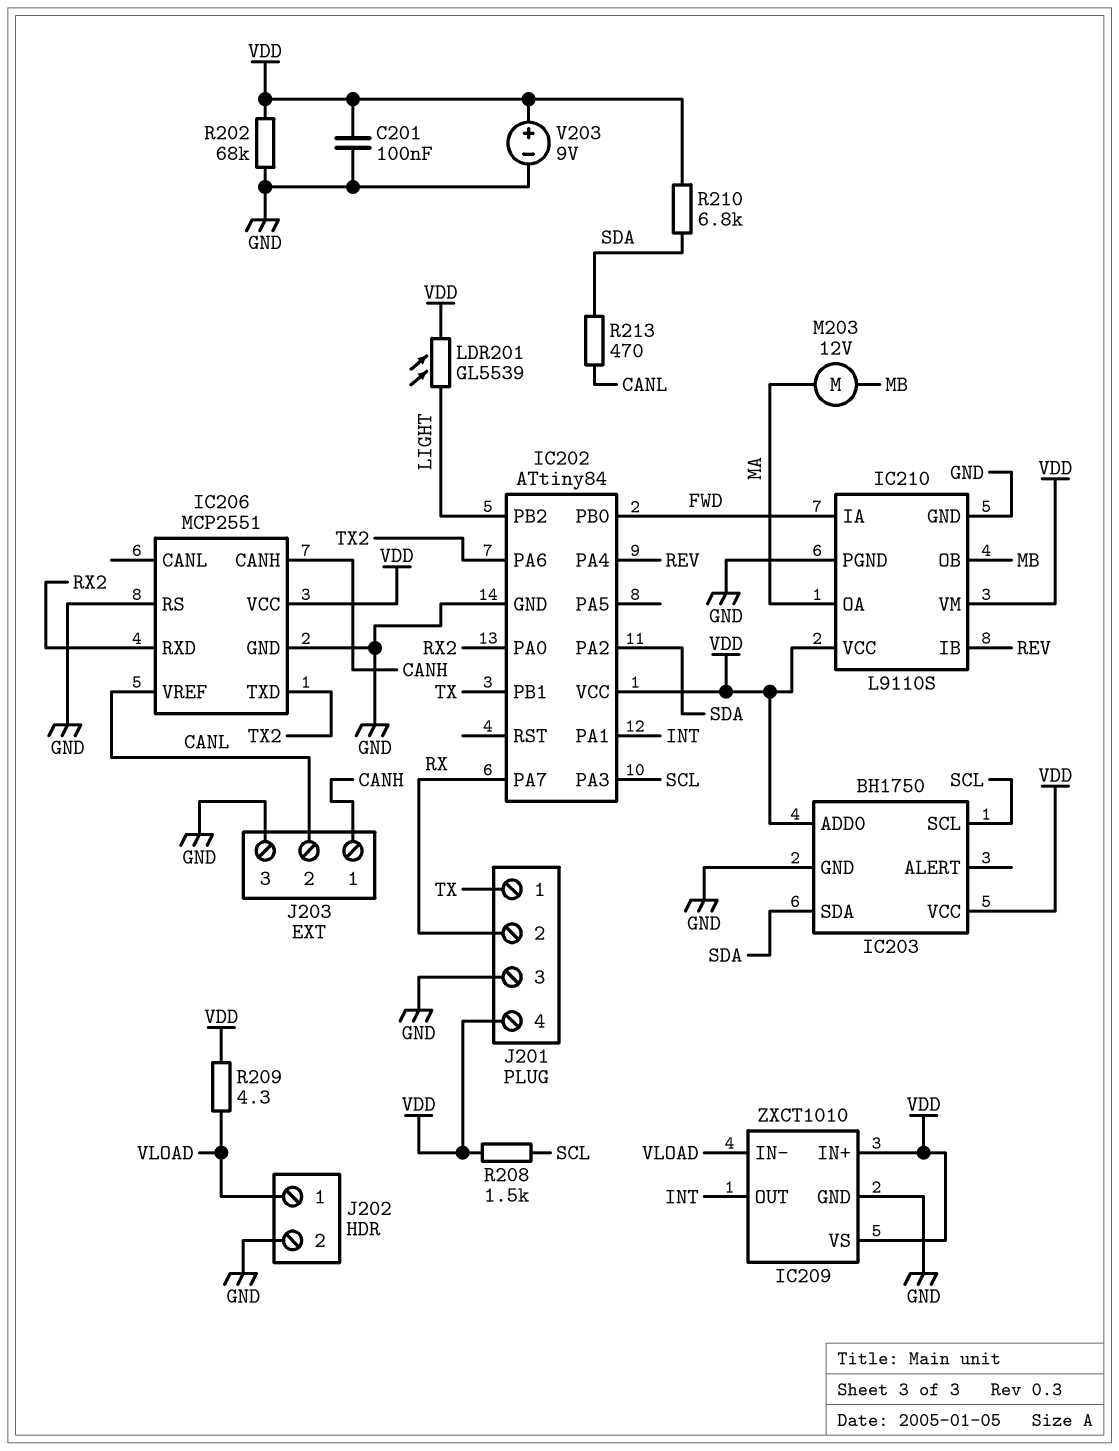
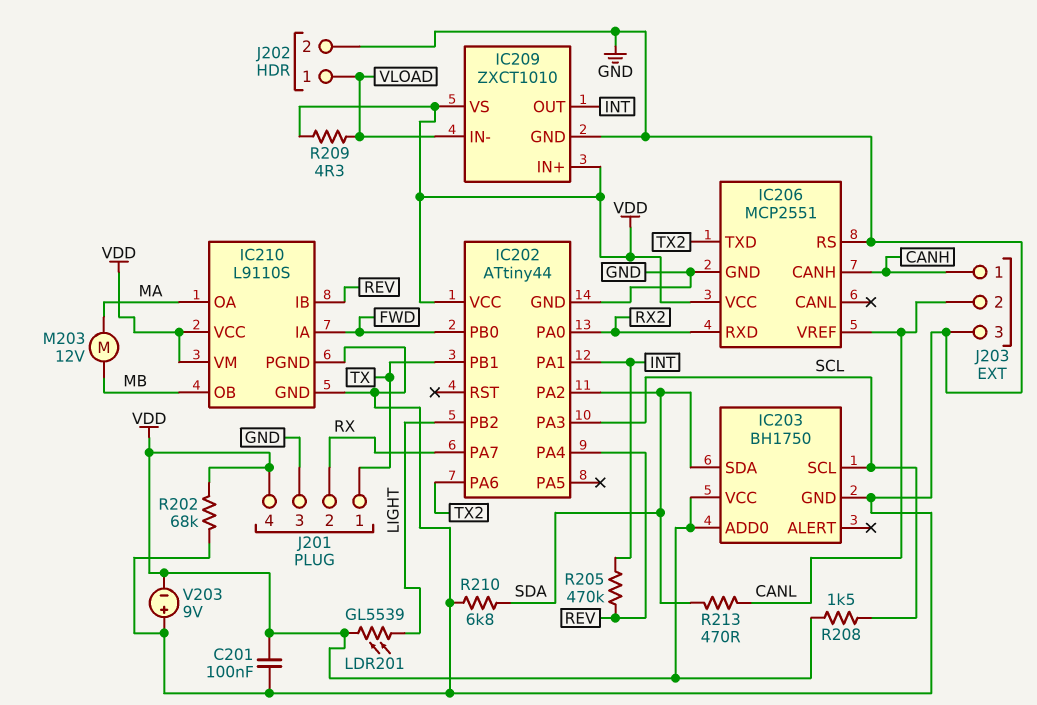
IC202: ATtiny84 -> ATtiny44
R205: none -> 470k (INT, REV)
R210: 6.8k (SDA, VDD) -> 6.8k (GND, SDA)
V203: 9V (plus VDD, minus GND) -> 9V (plus GND, minus VDD)

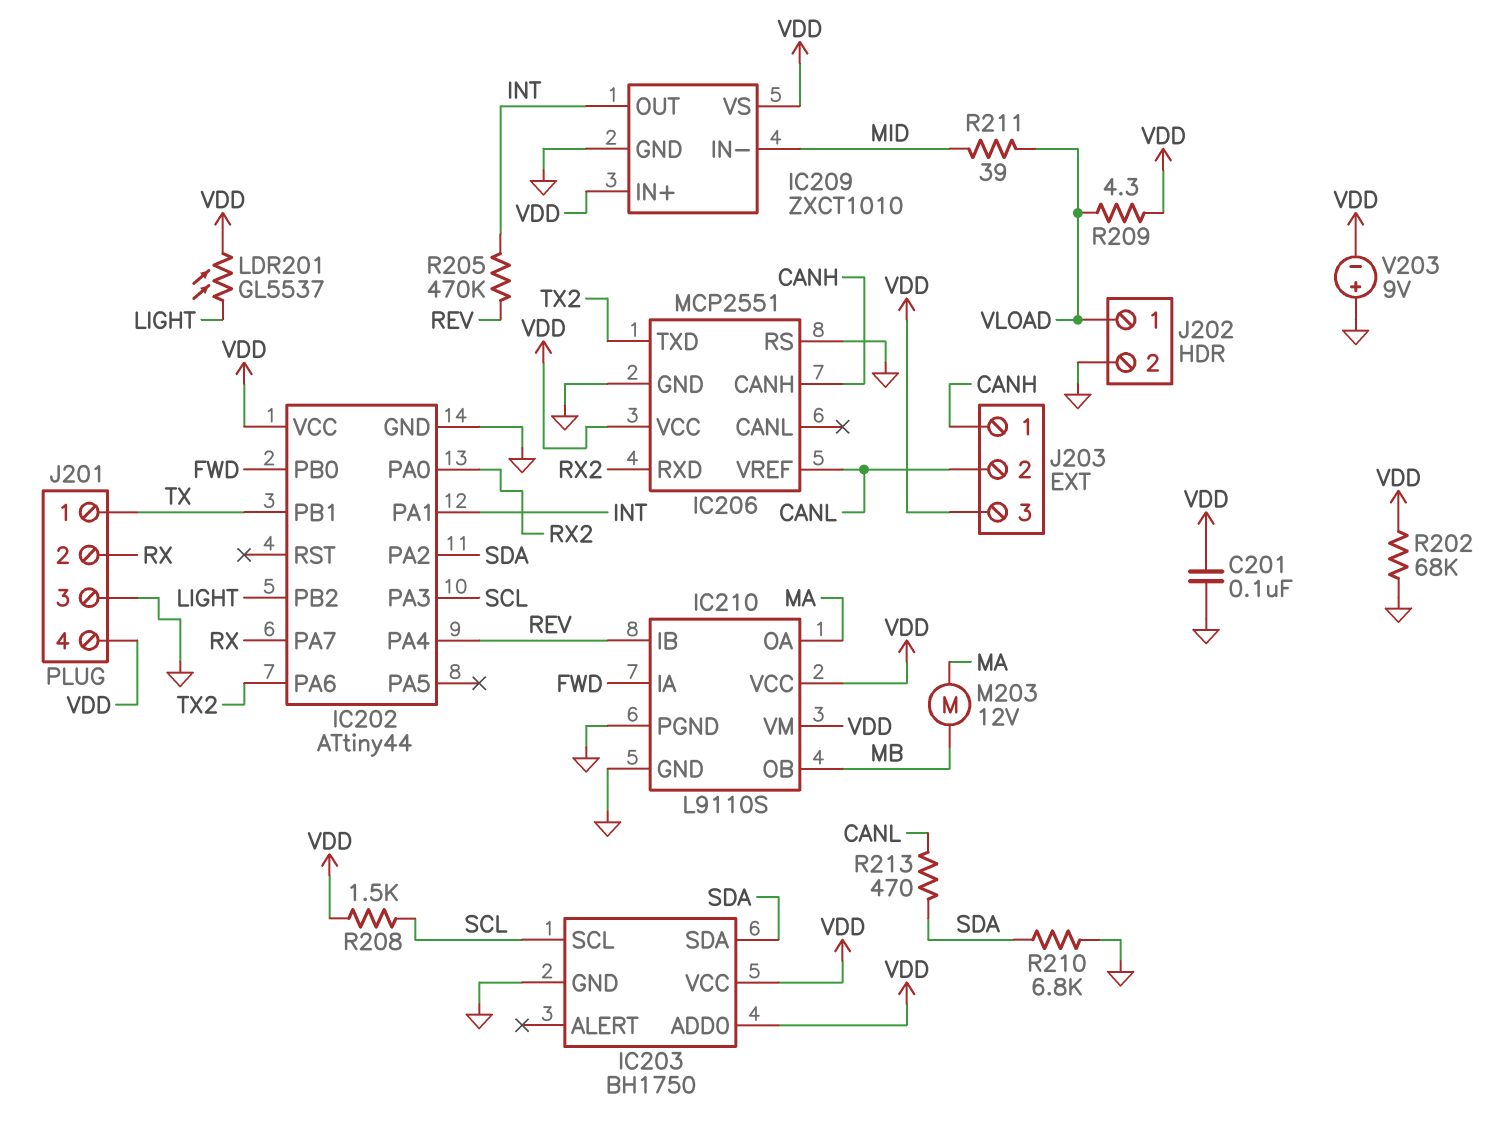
IC209 pin IN-: VLOAD -> MID
J203 pin 3: GND -> VDD
LDR201: GL5539 (LIGHT, VDD) -> GL5537 (LIGHT, VDD)
R211: none -> 39 (MID, VLOAD)

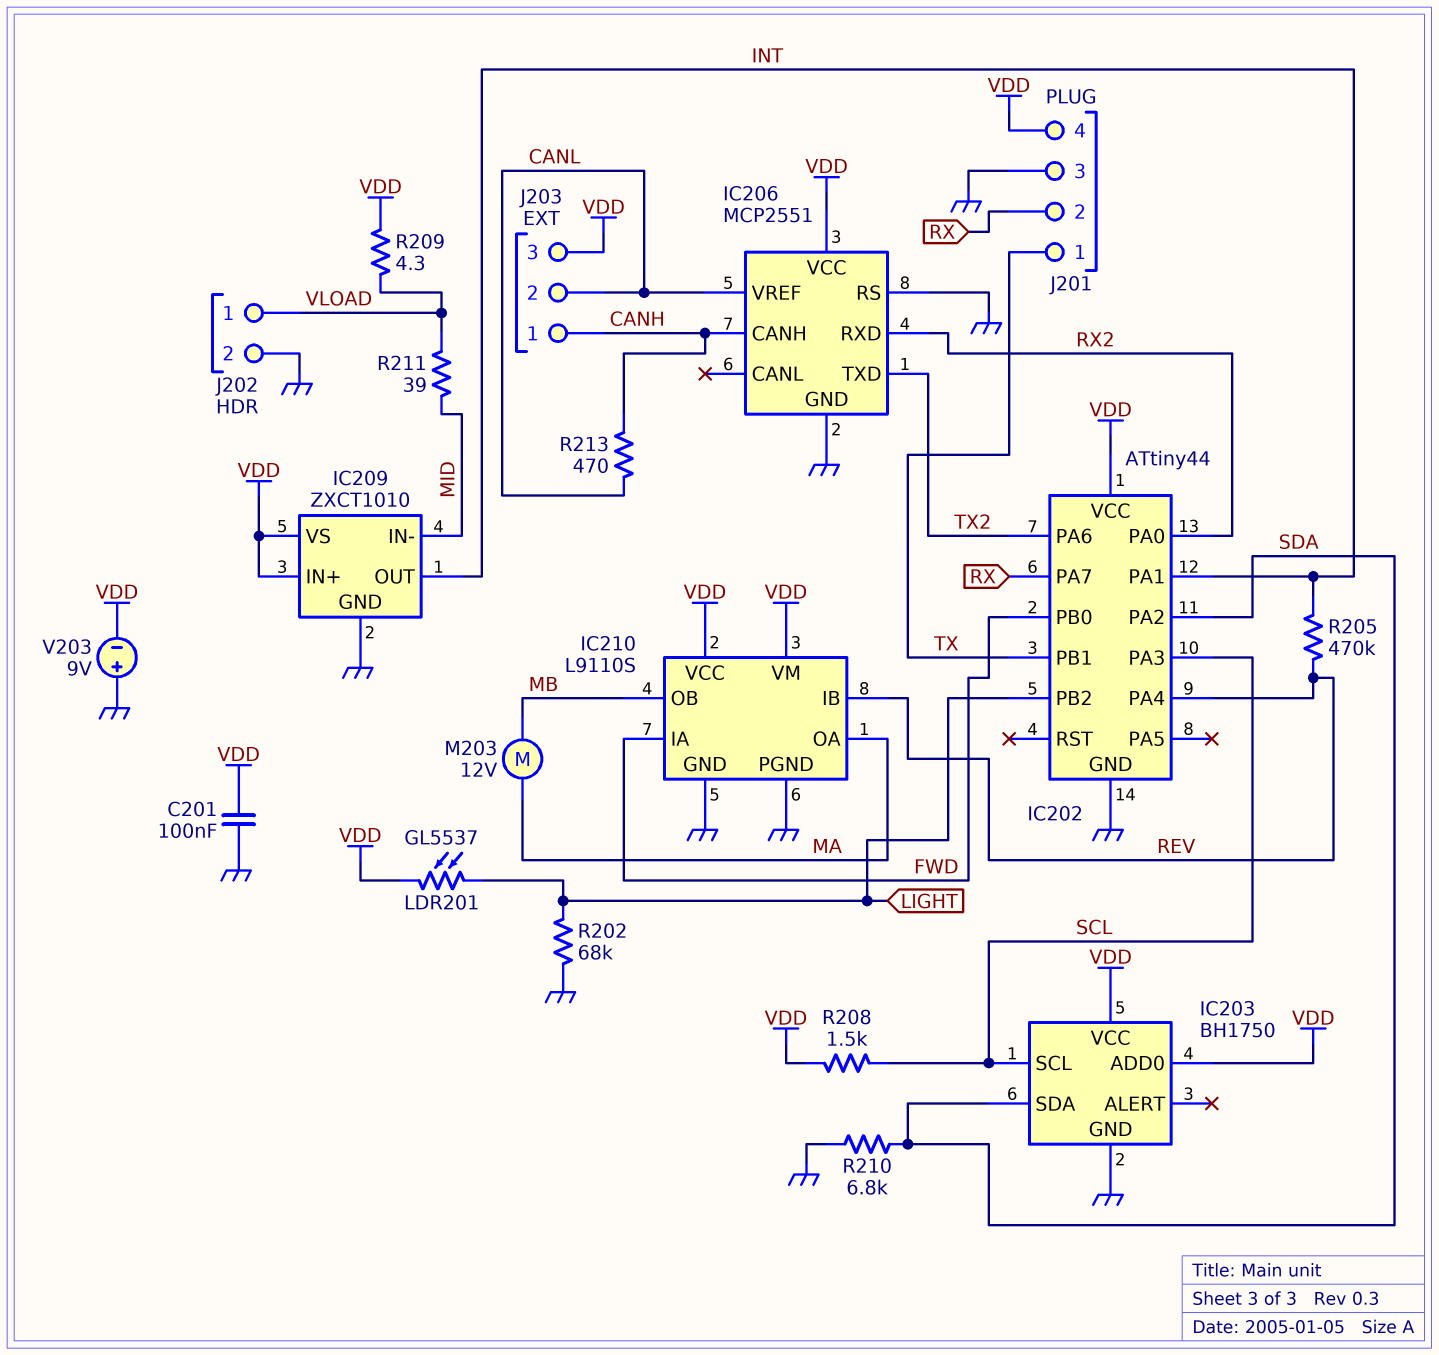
R202: 68k (GND, VDD) -> 68k (GND, LIGHT)
R213: 470 (CANL, SDA) -> 470 (CANH, CANL)

